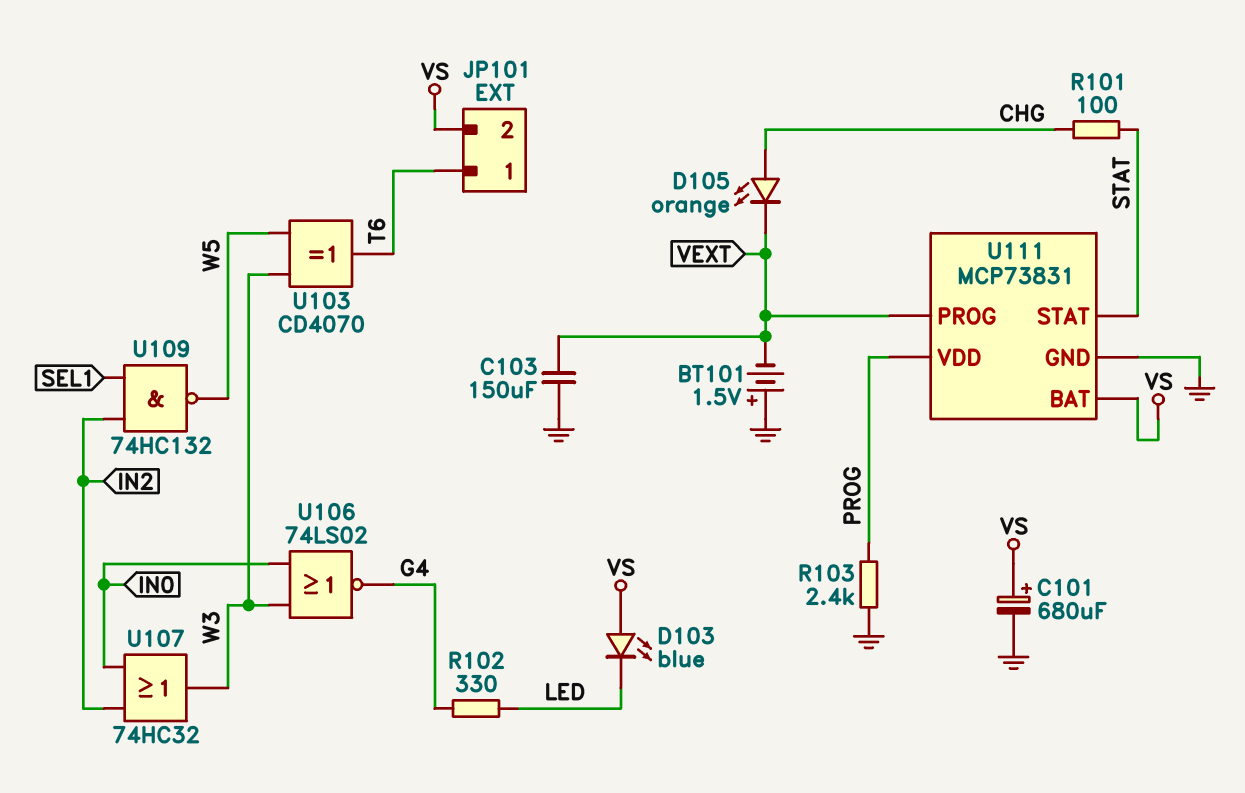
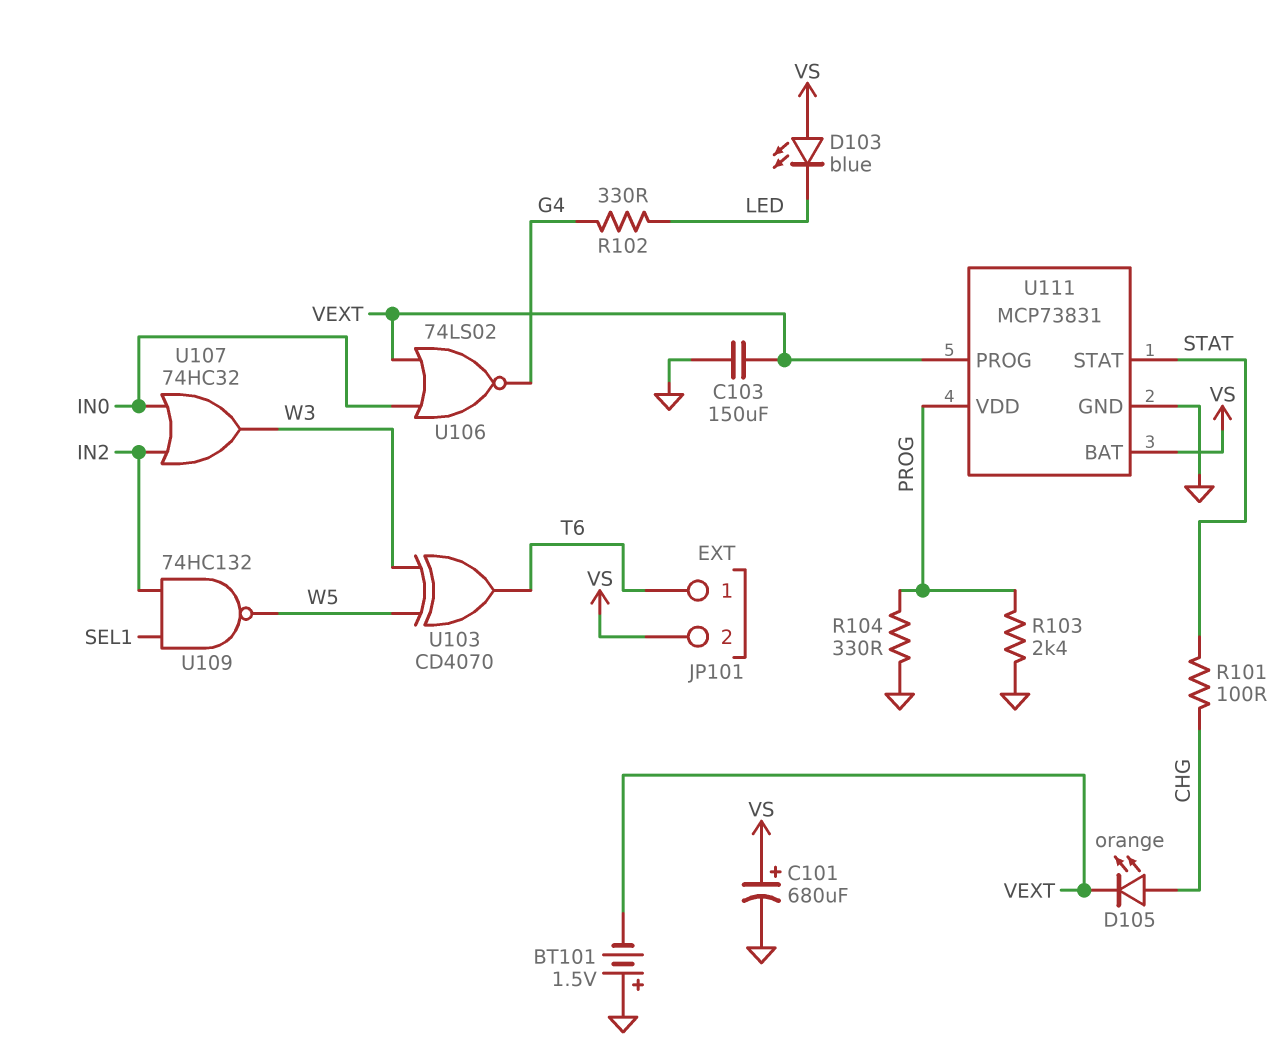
R104: none -> 330 (GND, PROG)
U106: NOR 74LS02 (in IN0, in W3, out G4) -> NOR 74LS02 (in IN0, in VEXT, out G4)

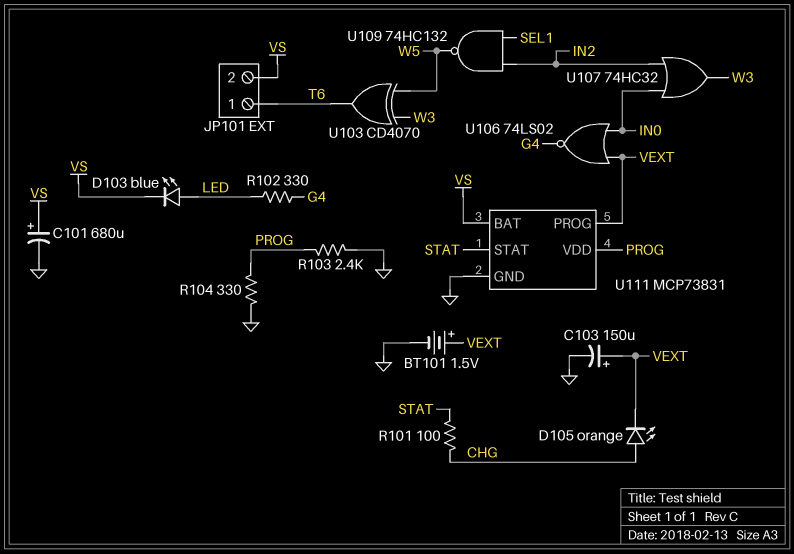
BT101: 1.5V (plus GND, minus VEXT) -> 1.5V (plus VEXT, minus GND)
C103: 150uF (GND, VEXT) -> 150uF (plus VEXT, minus GND)
D103: LED blue (A VS, K LED) -> LED blue (A LED, K VS)

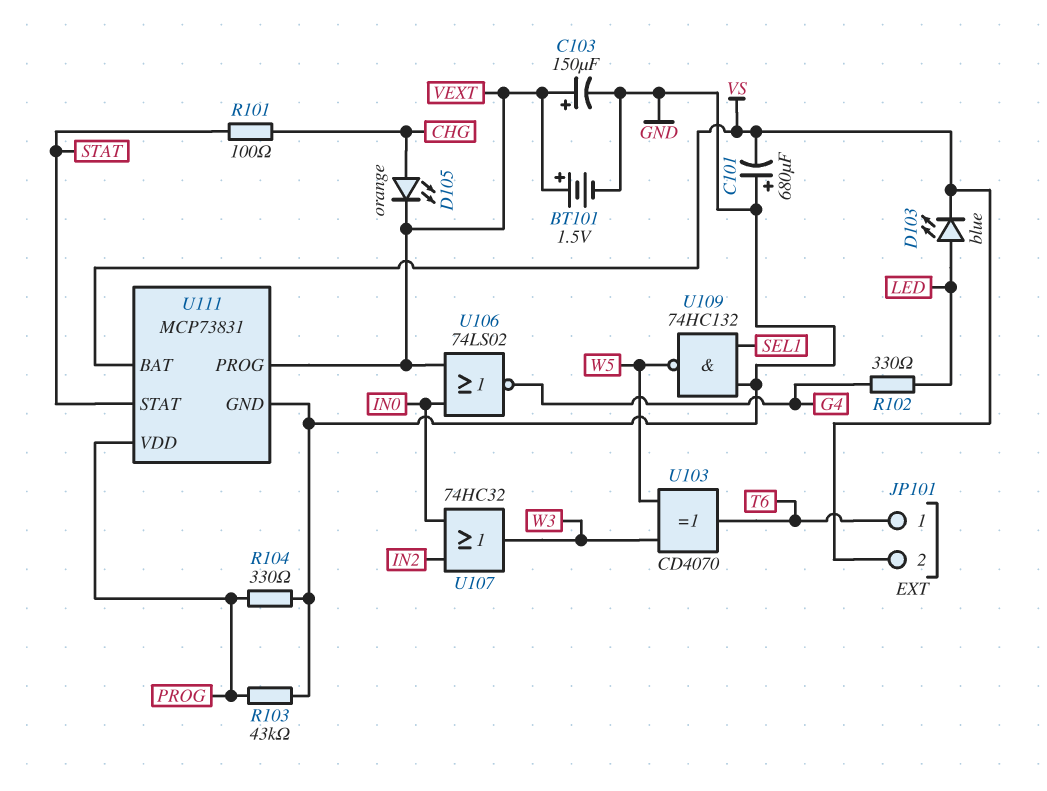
C101: 680uF (plus VS, minus GND) -> 680uF (plus GND, minus VS)
R103: 2.4k (GND, PROG) -> 43k (GND, PROG)
U109: NAND 74HC132 (in IN2, in SEL1, out W5) -> NAND 74HC132 (in GND, in SEL1, out W5)

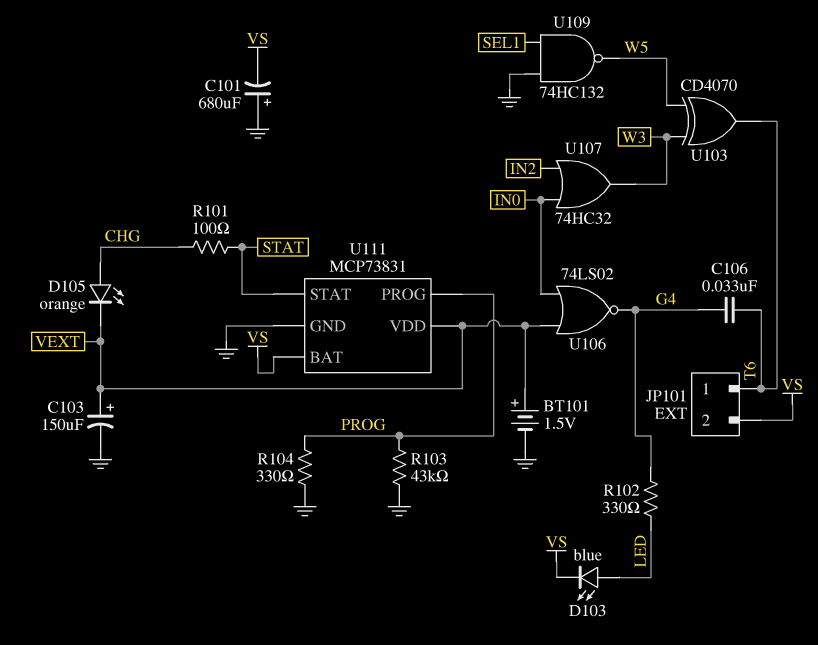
C106: none -> 33nF (G4, T6)
U111 pin PROG: VEXT -> PROG
U111 pin VDD: PROG -> VEXT

